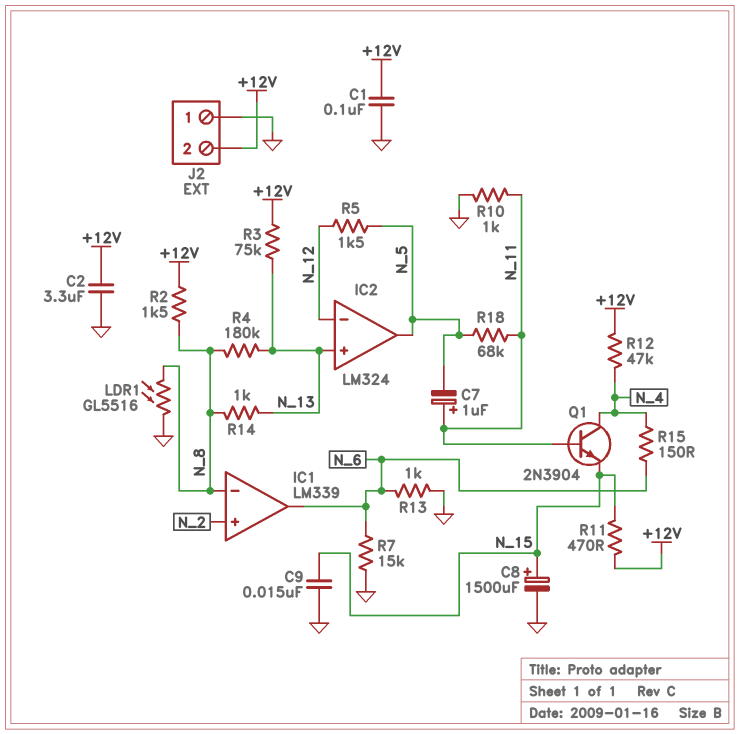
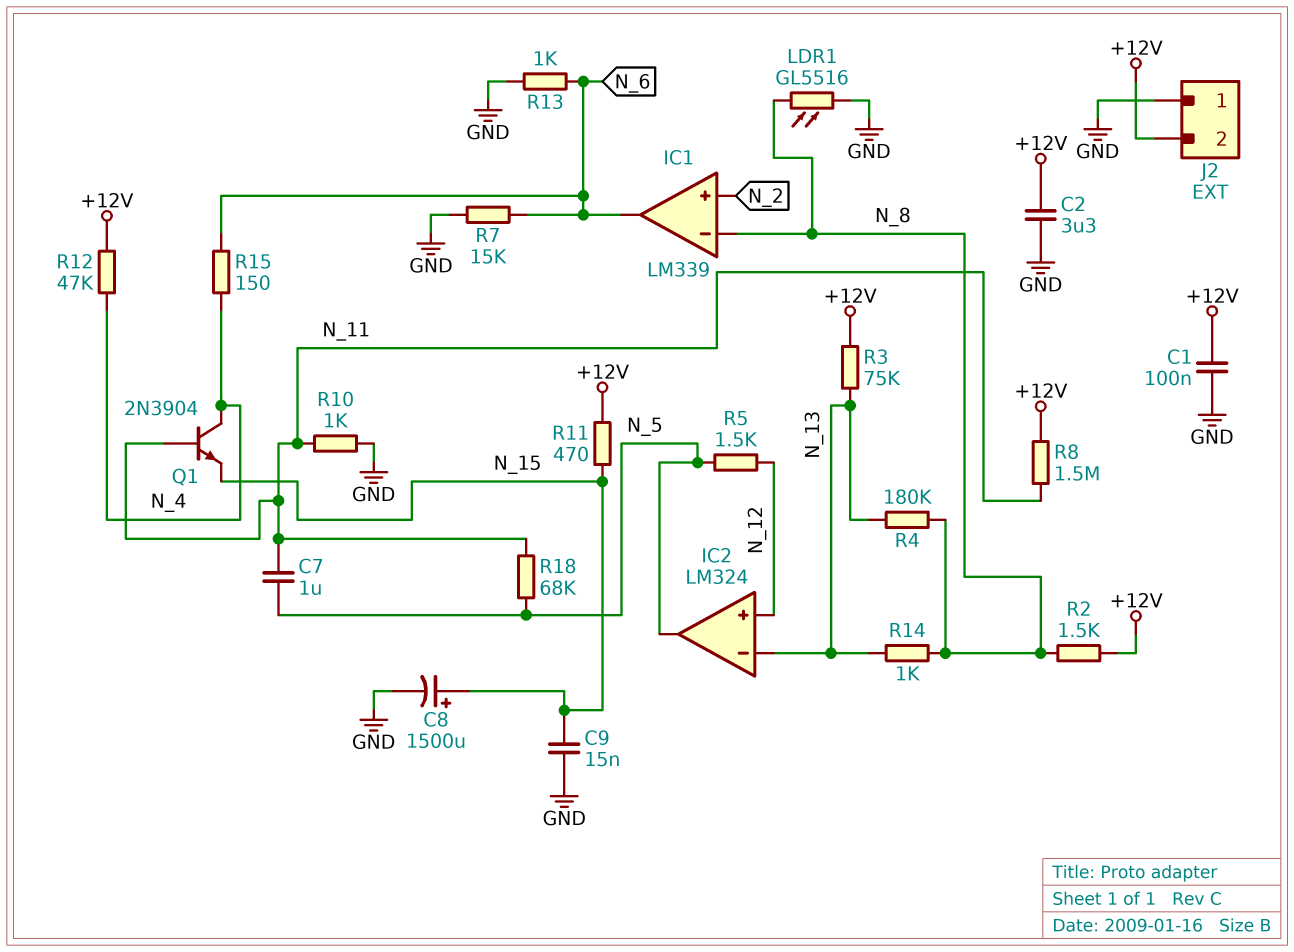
C7: 1uF (plus N_11, minus N_5) -> 1uF (N_5, N_11)
IC2 pin in+: N_13 -> N_12
IC2 pin in-: N_12 -> N_13
R8: none -> 1.5M (+12V, N_11)

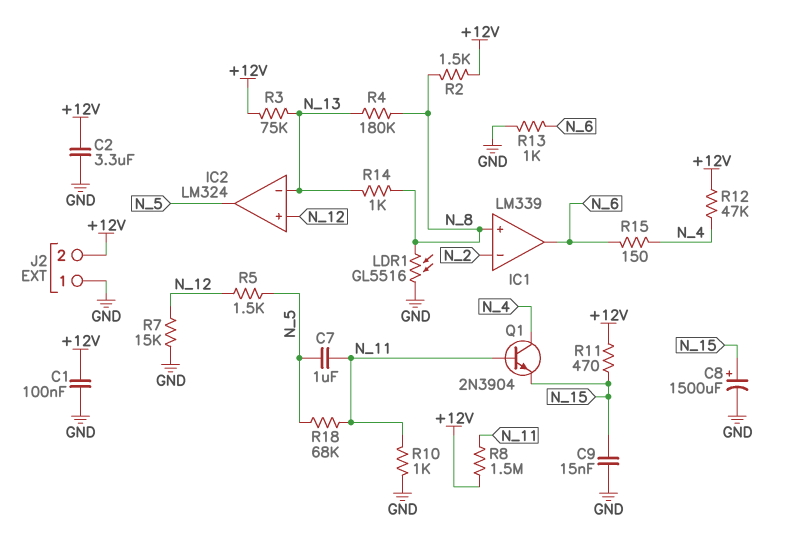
IC1 pin in+: N_2 -> N_8
IC1 pin in-: N_8 -> N_2
R7: 15k (GND, N_6) -> 15k (GND, N_12)

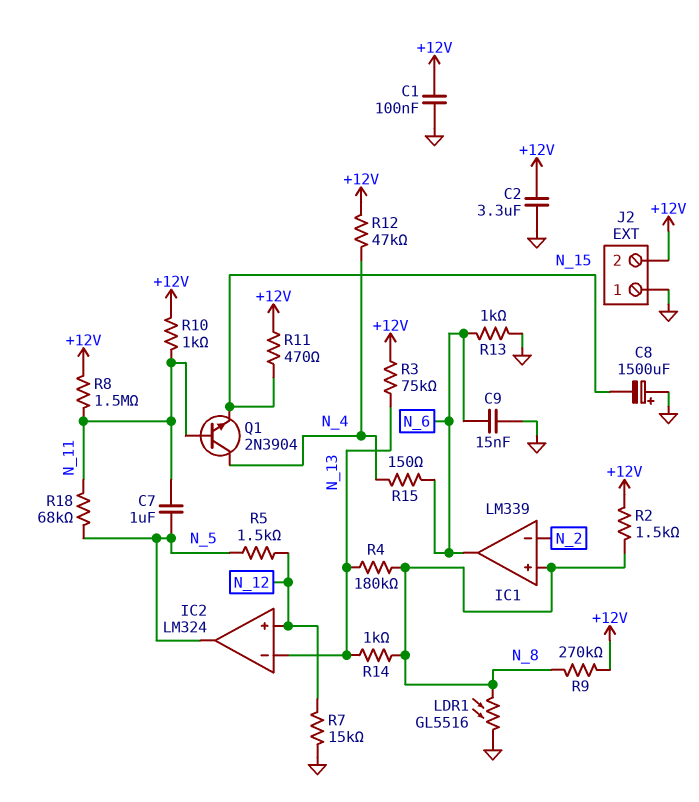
C8: 1500uF (plus N_15, minus GND) -> 1500uF (plus GND, minus N_15)
C9: 15nF (GND, N_15) -> 15nF (GND, N_6)
R9: none -> 270k (+12V, N_8)
R10: 1k (GND, N_11) -> 1k (+12V, N_11)

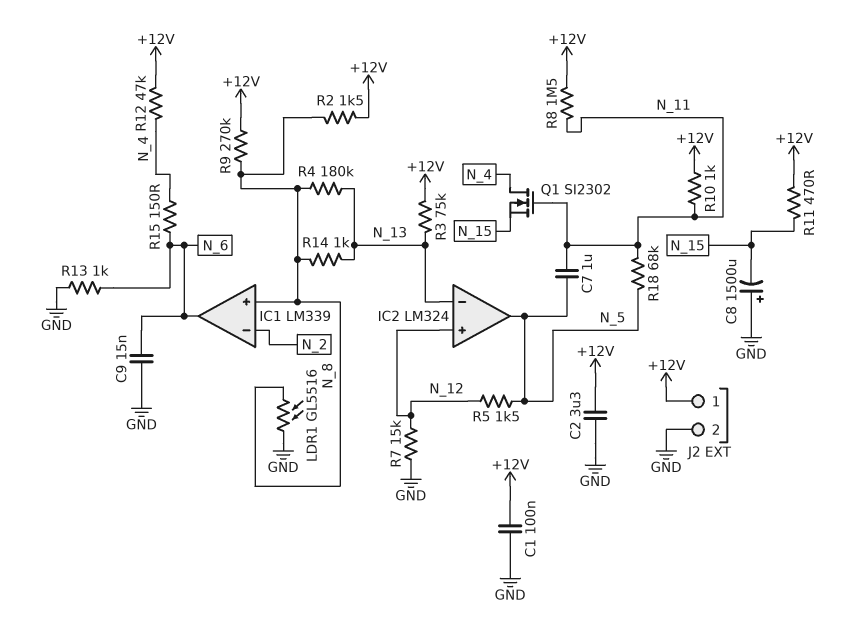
J2 pin 1: GND -> +12V
J2 pin 2: +12V -> GND
Q1: NPN 2N3904 (B N_11, C N_4, E N_15) -> NMOS SI2302 (G N_11, D N_4, S N_15)

